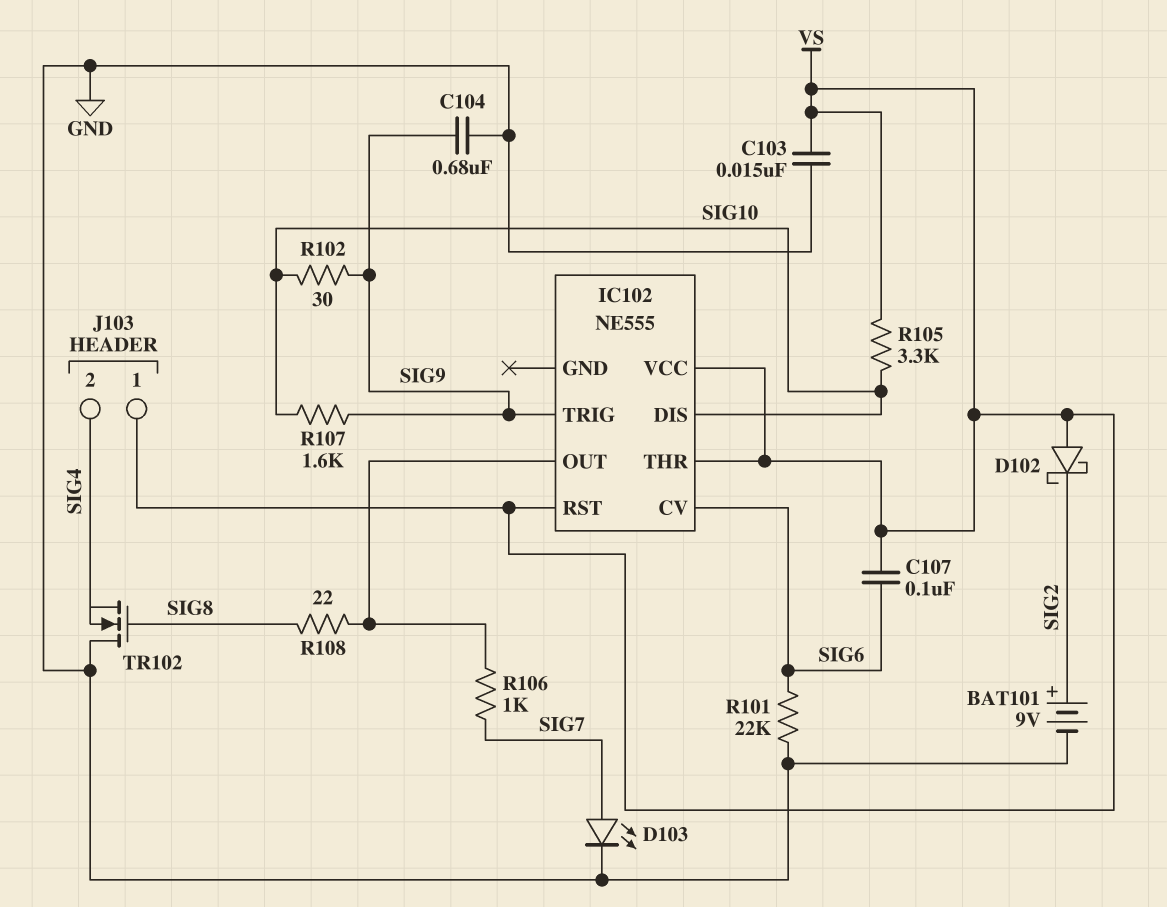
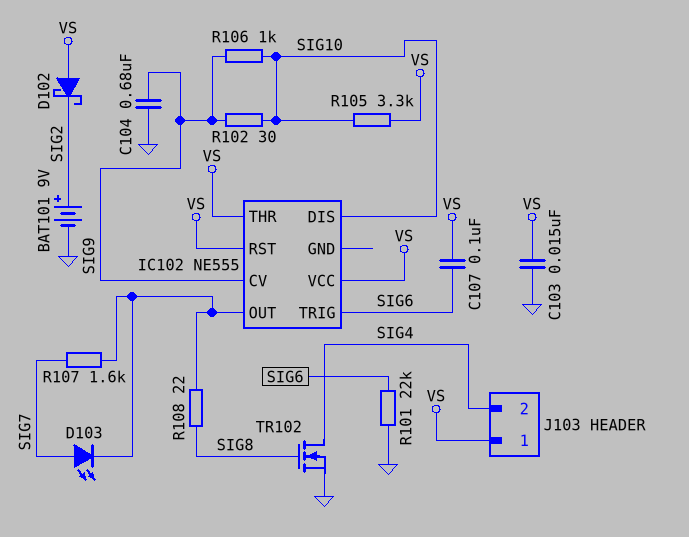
D103: LED (A SIG7, K GND) -> LED (A SIG7, K IC102/OUT)
IC102 pin CV: SIG6 -> SIG9
IC102 pin TRIG: SIG9 -> SIG6
R106: 1k (IC102/OUT, SIG7) -> 1k (SIG9, SIG10)
R107: 1.6k (SIG9, SIG10) -> 1.6k (IC102/OUT, SIG7)
TR102: NMOS (G SIG8, D GND, S SIG4) -> NMOS (G SIG8, D SIG4, S GND)

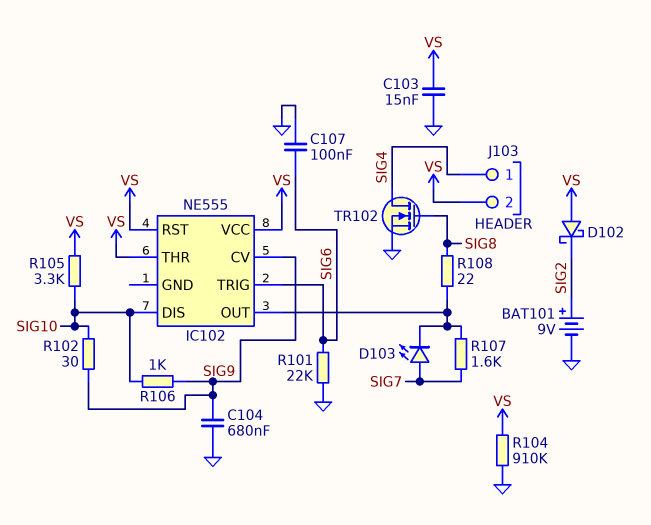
C107: 100nF (SIG6, VS) -> 100nF (GND, SIG6)
J103 pin 1: VS -> SIG4
J103 pin 2: SIG4 -> VS
R104: none -> 910k (GND, VS)

